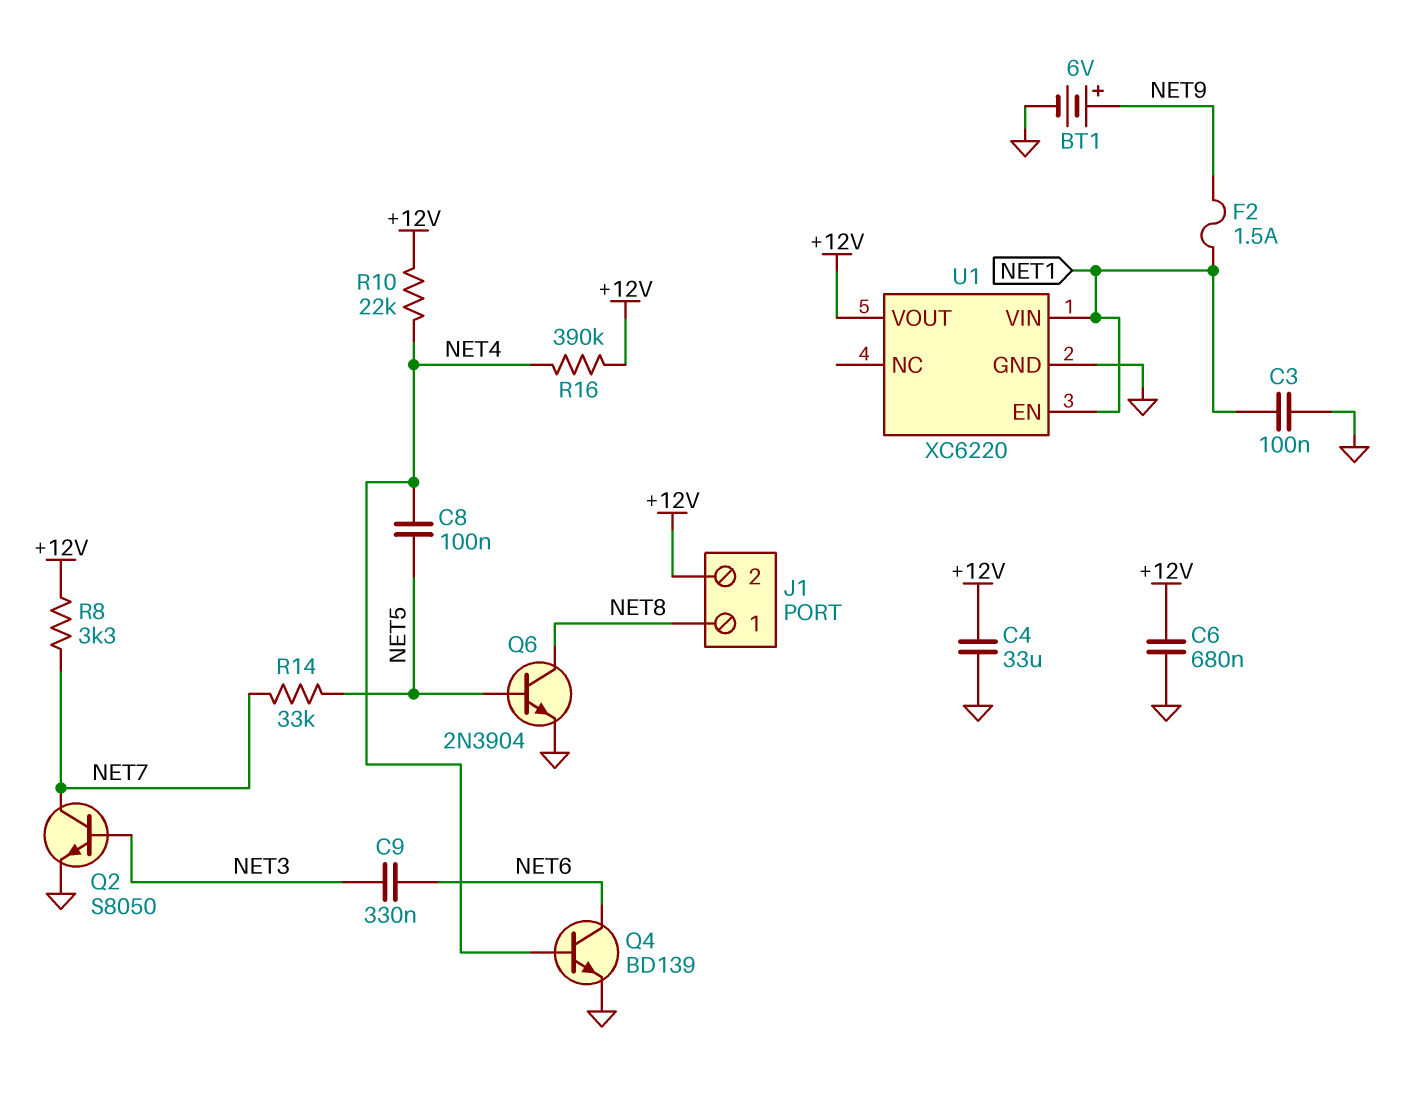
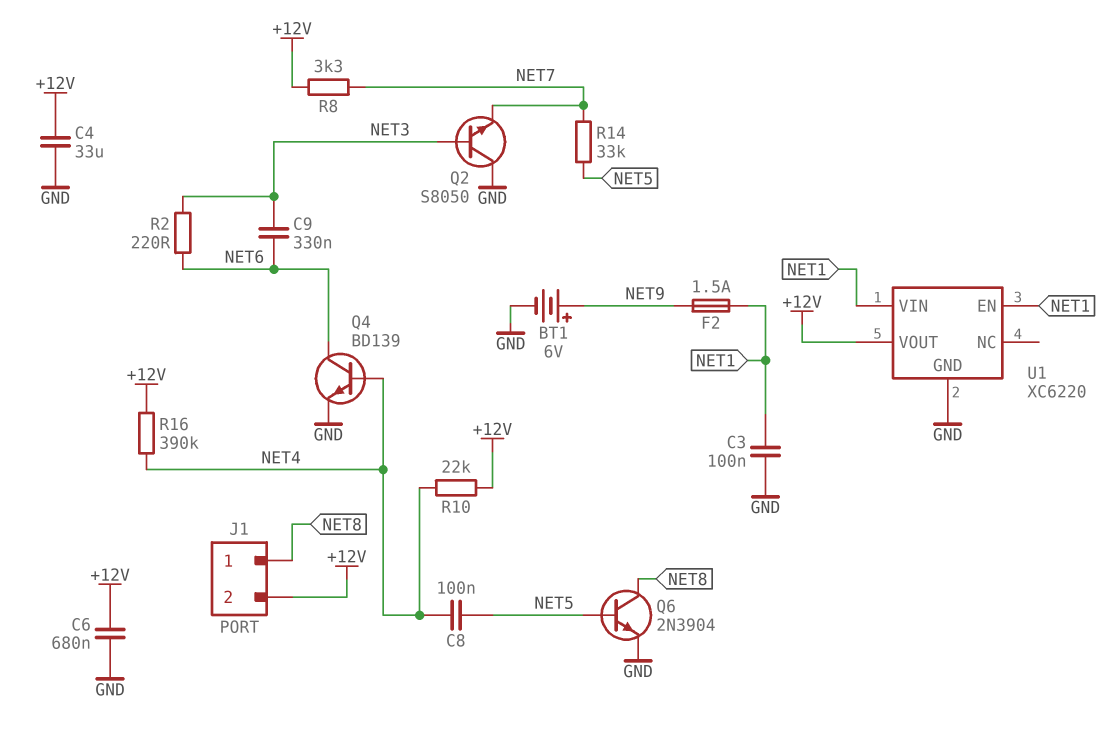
Q2: NPN S8050 (B NET3, C NET7, E GND) -> NPN S8050 (B NET3, C GND, E NET7)
R2: none -> 220 (NET3, NET6)

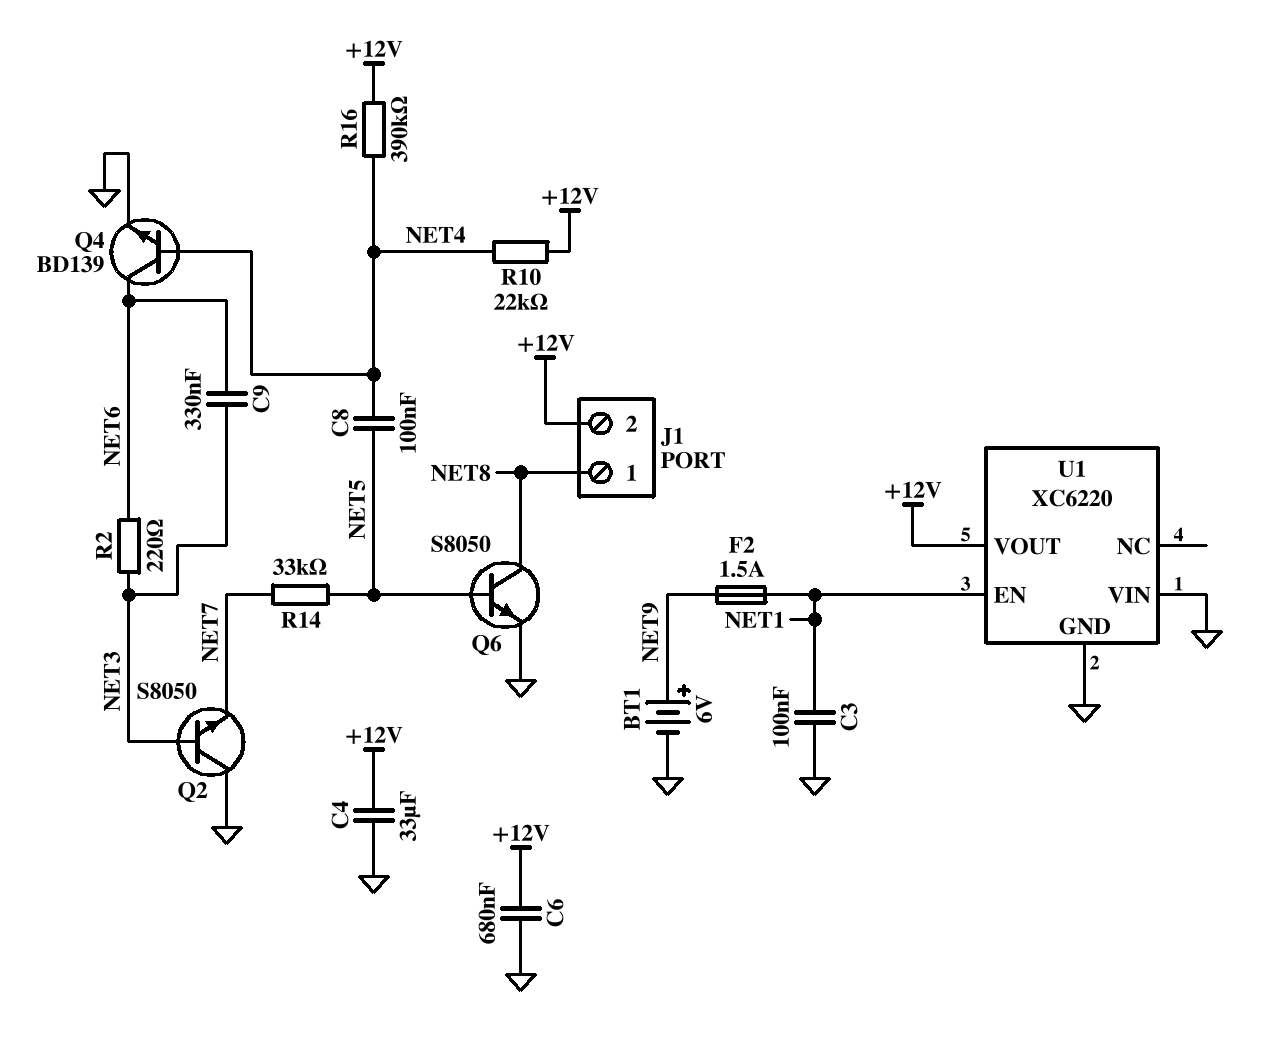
Q6: NPN 2N3904 (B NET5, C NET8, E GND) -> NPN S8050 (B NET5, C NET8, E GND)
R8: 3.3k (+12V, NET7) -> none
U1 pin VIN: NET1 -> GND

